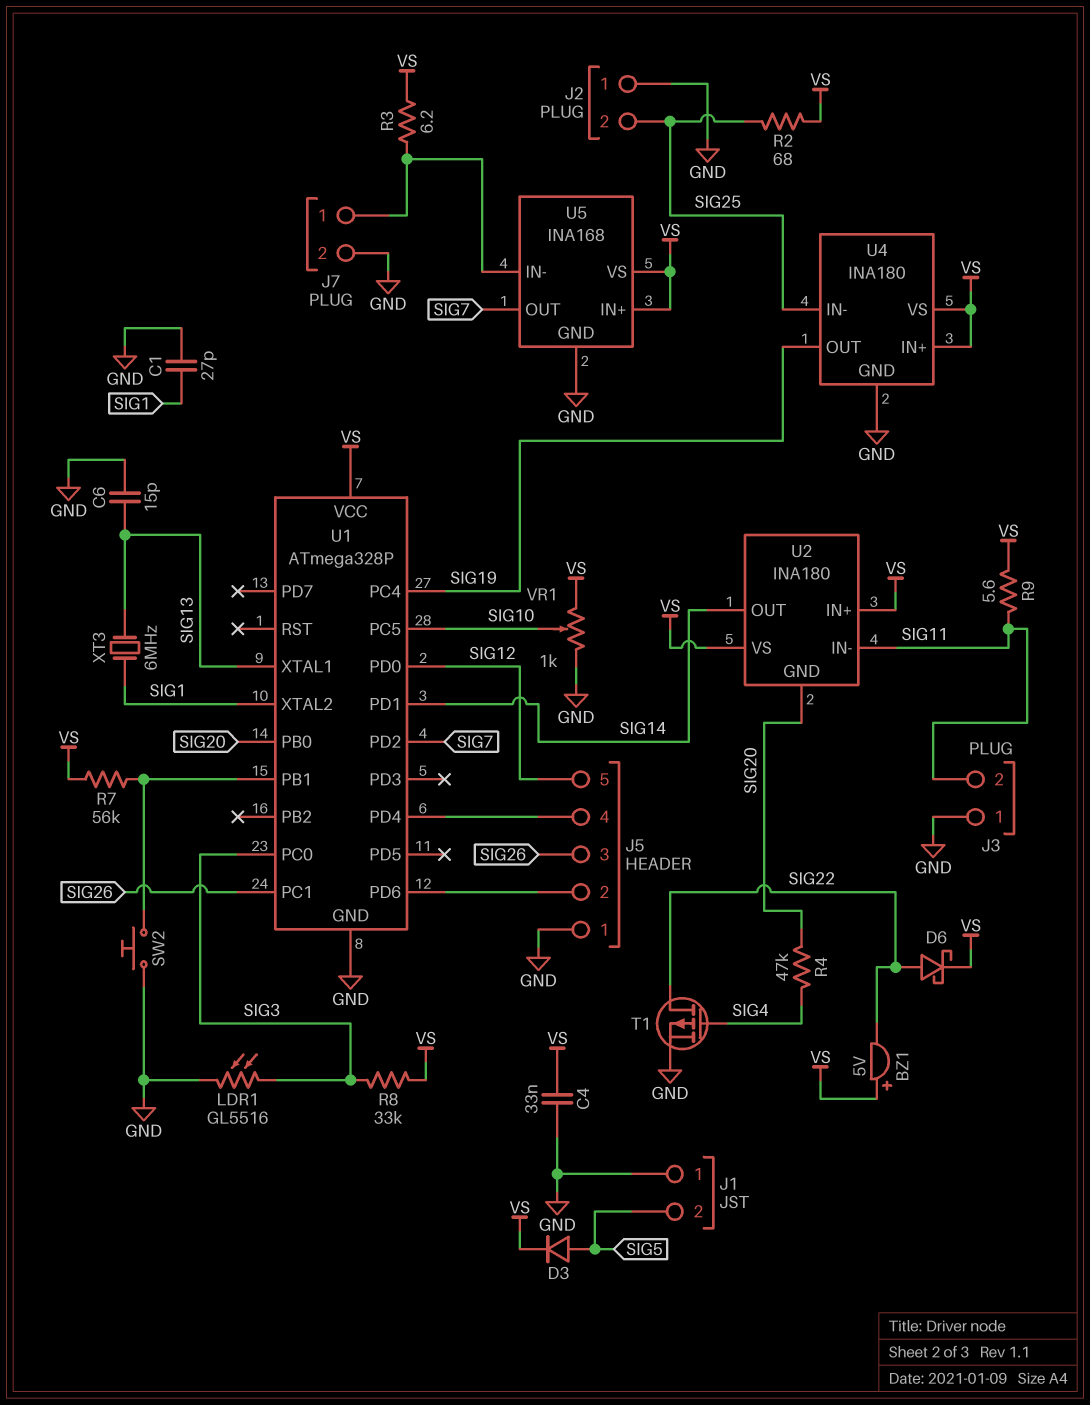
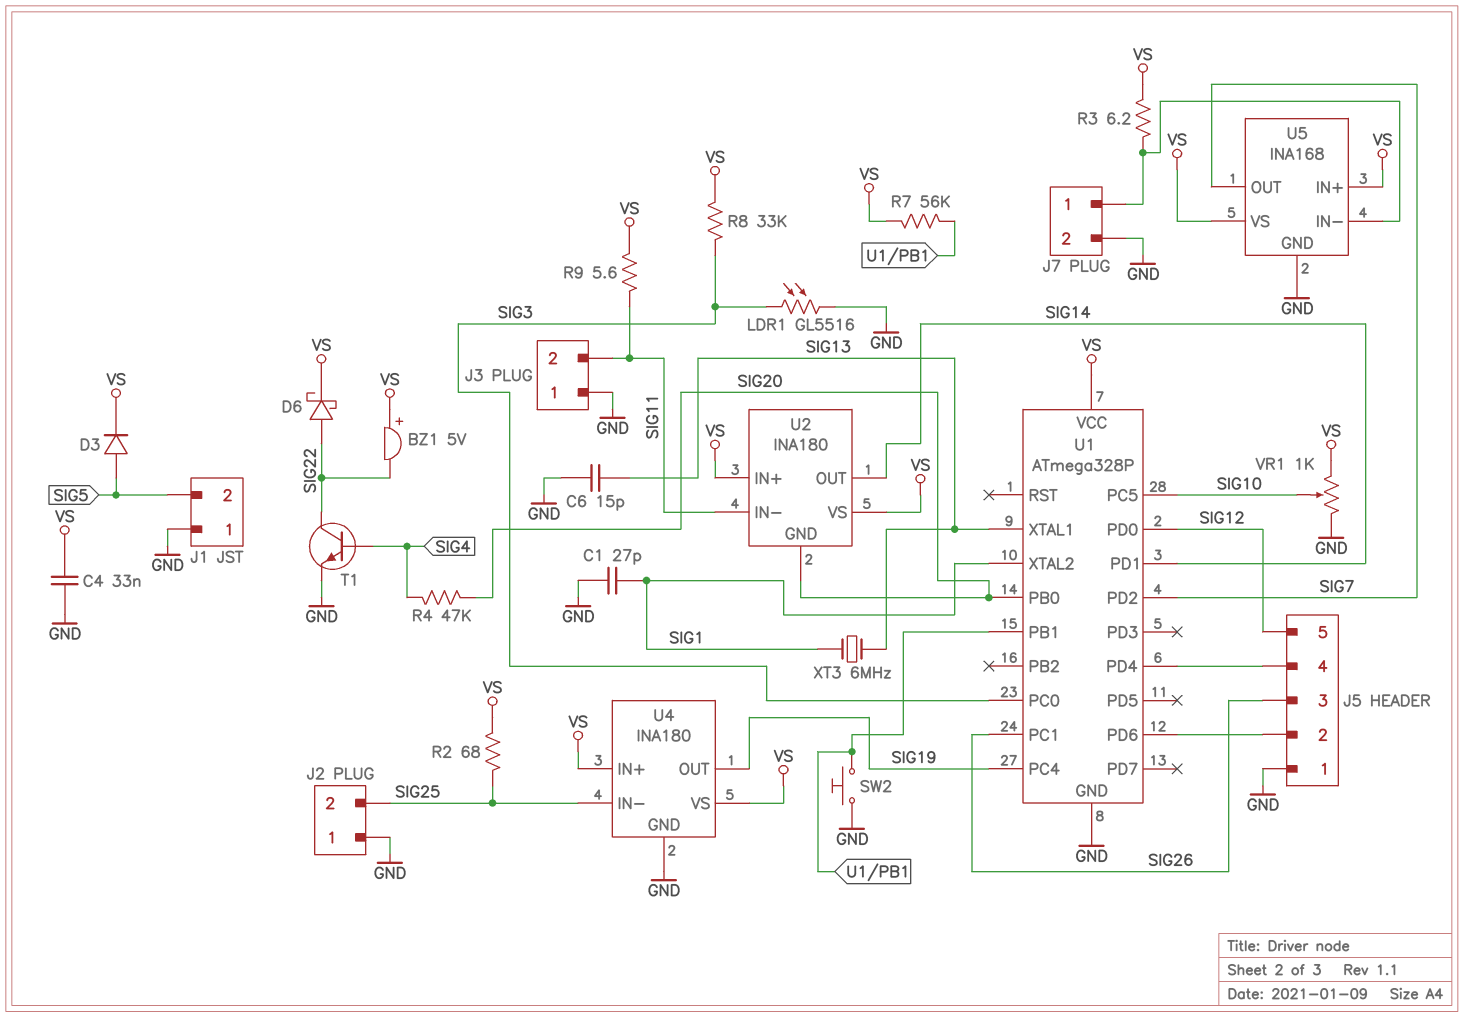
T1: PMOS (G SIG4, D SIG22, S GND) -> NPN (B SIG4, C SIG22, E GND)

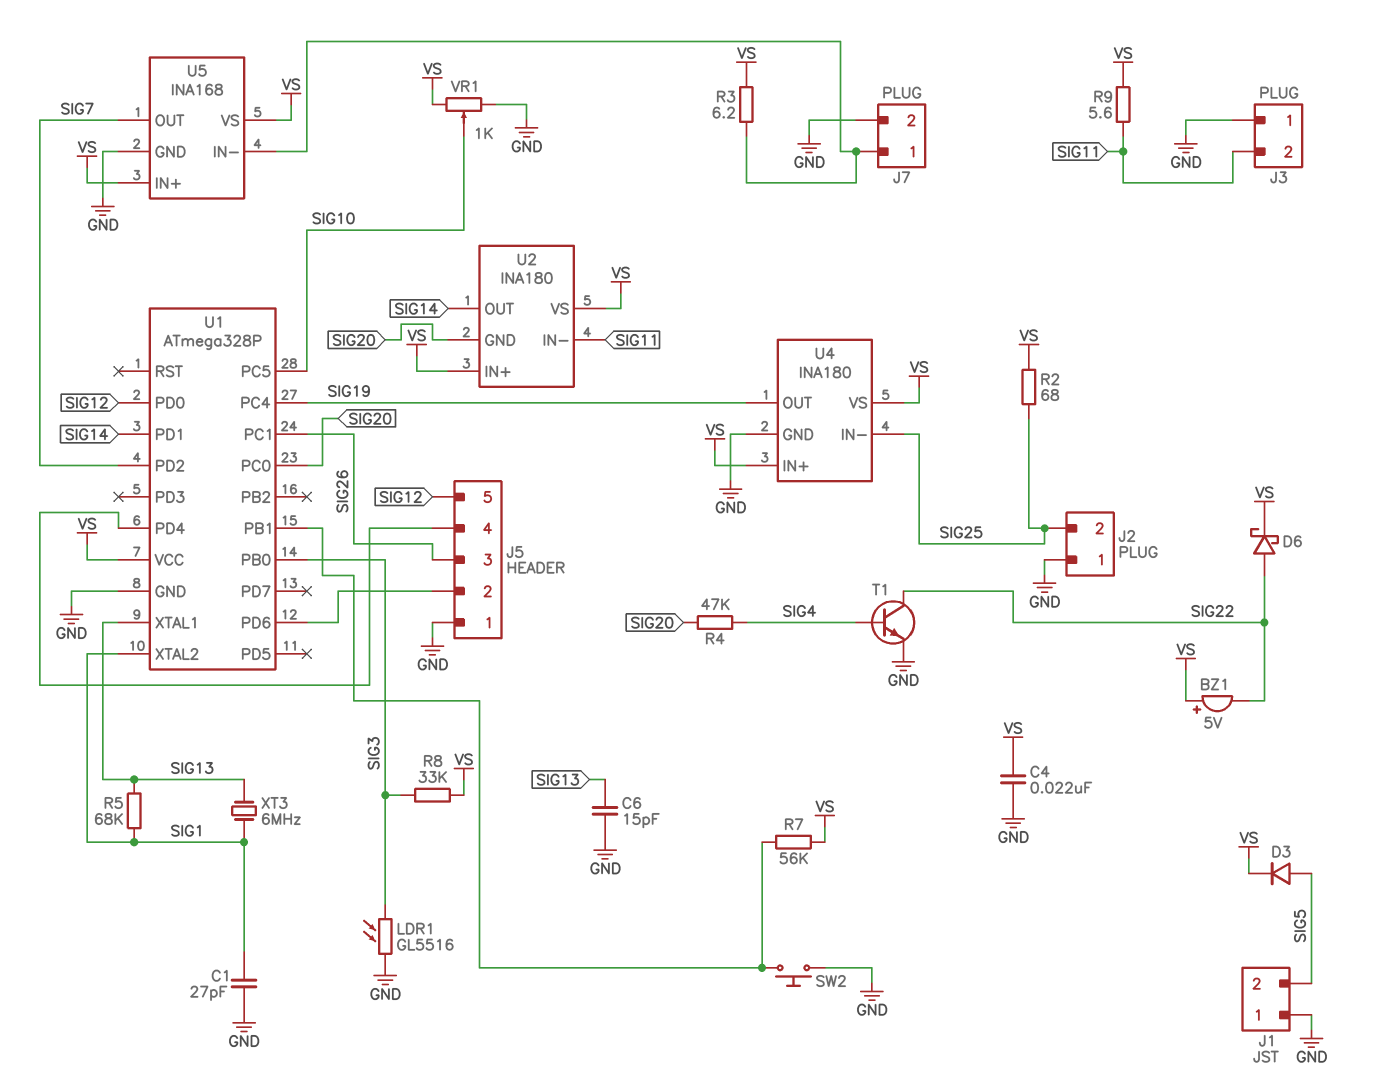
C4: 33nF (GND, VS) -> 22nF (GND, VS)
R5: none -> 68k (SIG1, SIG13)
U1 pin PB0: SIG20 -> SIG3
U1 pin PC0: SIG3 -> SIG20

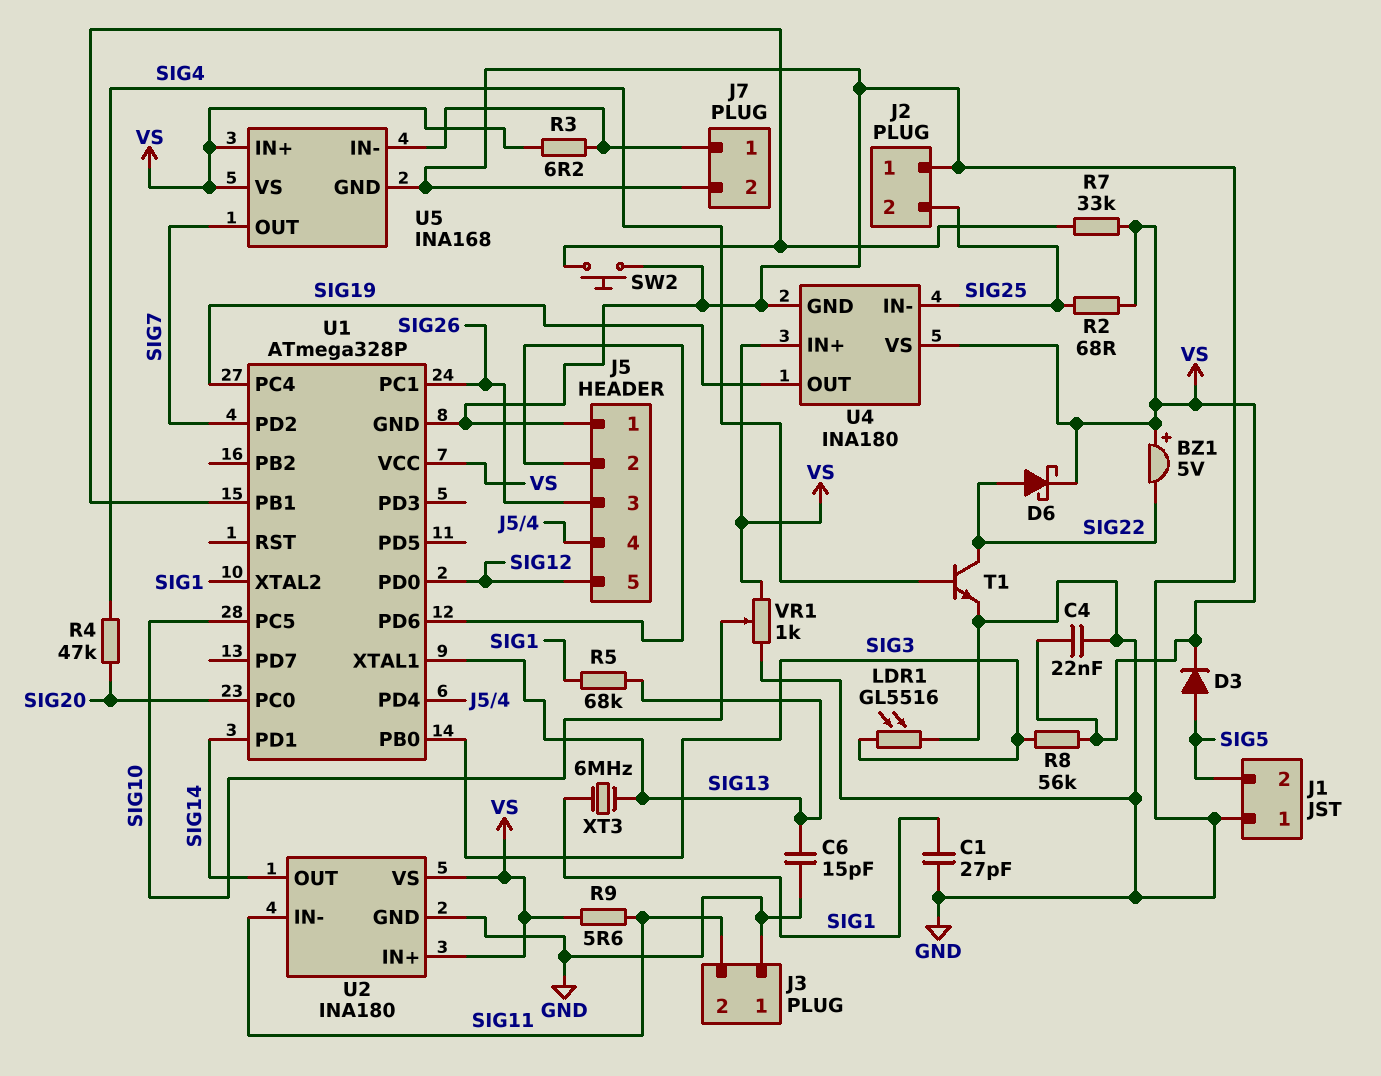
R7: 56k (U1/PB1, VS) -> 33k (U1/PB1, VS)
R8: 33k (SIG3, VS) -> 56k (SIG3, VS)
U2 pin GND: SIG20 -> GND

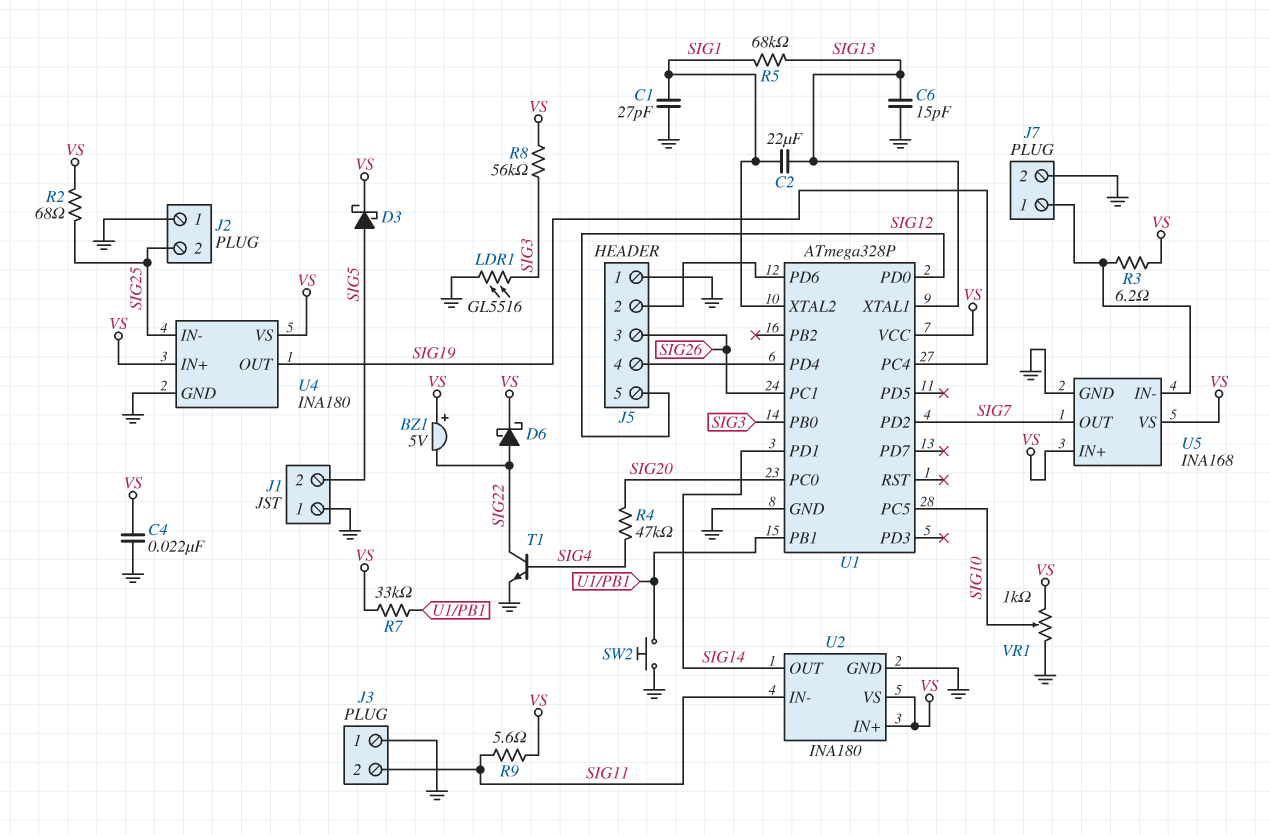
C2: none -> 22uF (SIG1, SIG13)
D3: diode (A SIG5, K VS) -> schottky (A SIG5, K VS)
XT3: 6MHz (SIG1, SIG13) -> none

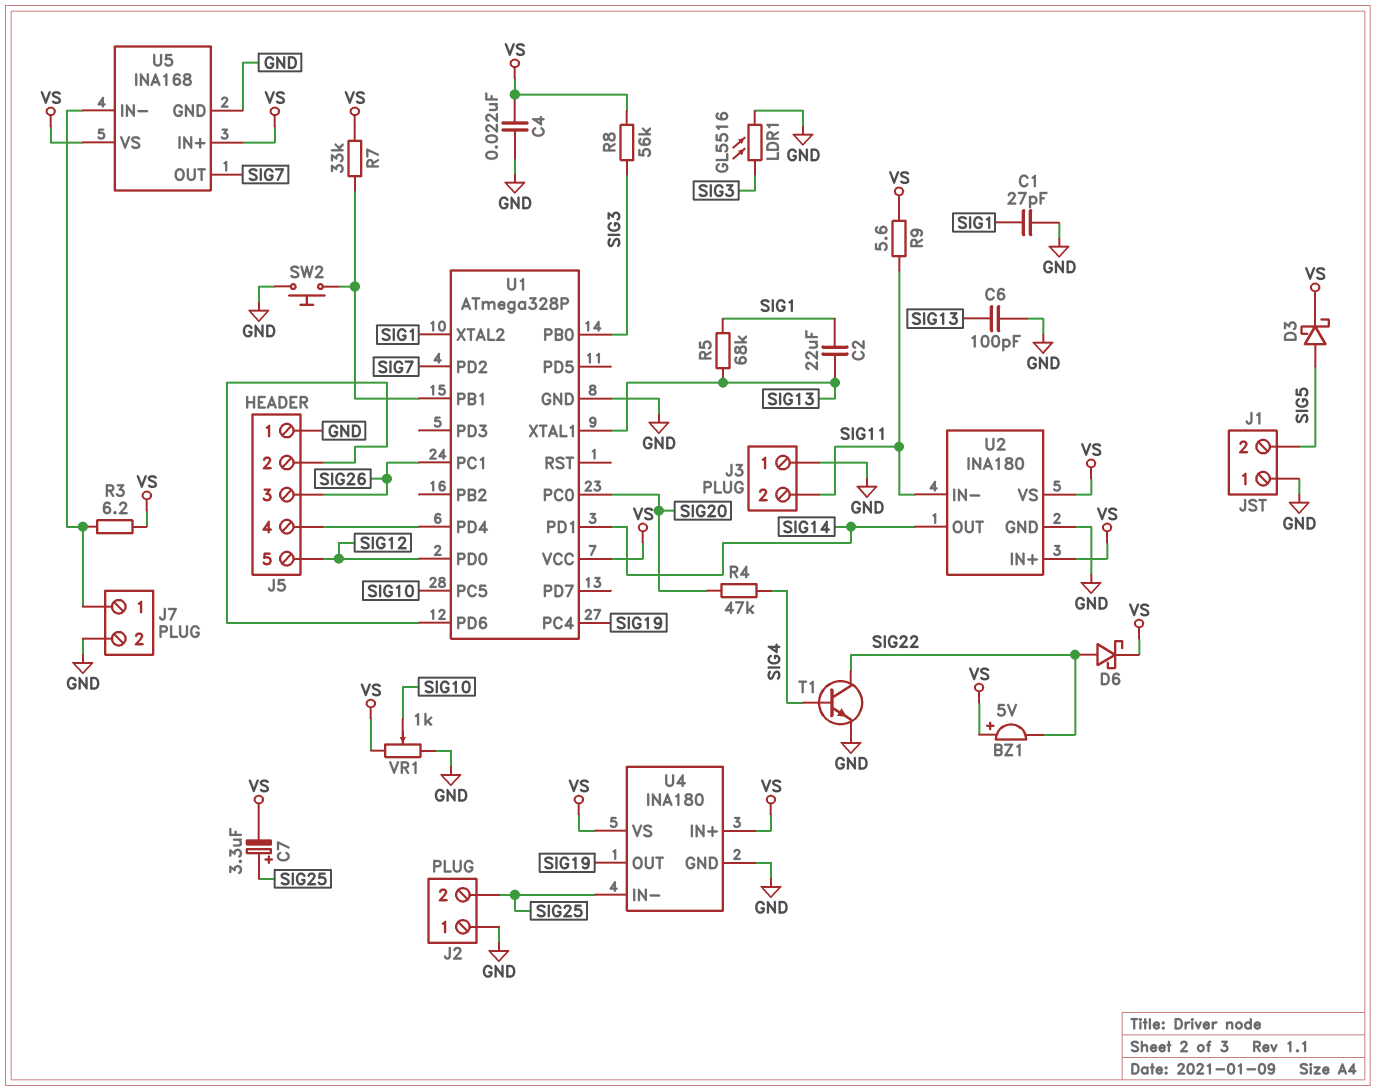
C6: 15pF (GND, SIG13) -> 100pF (GND, SIG13)
C7: none -> 3.3uF (plus SIG25, minus VS)
R2: 68 (SIG25, VS) -> none

